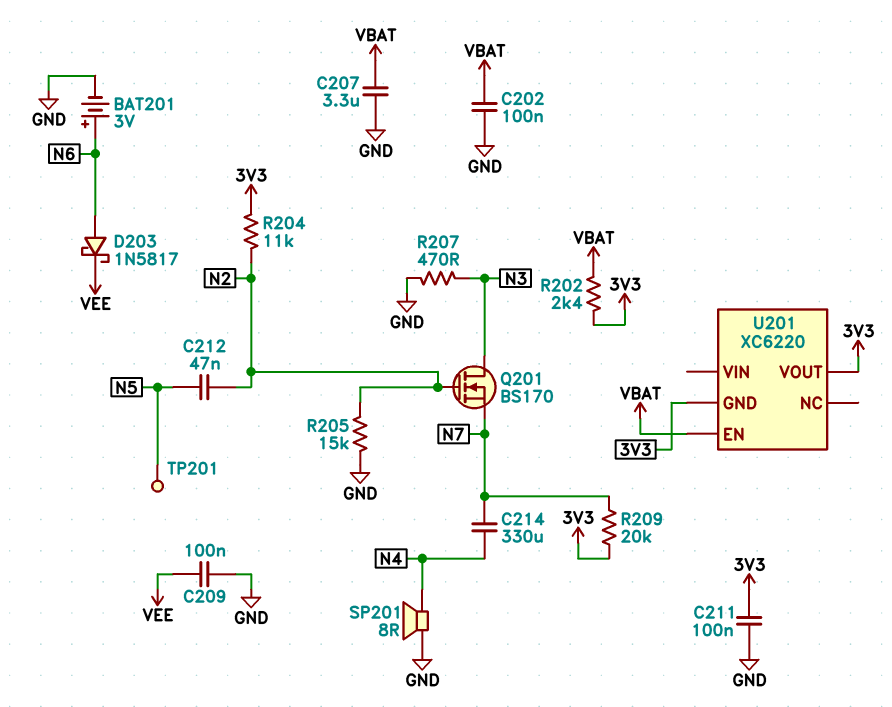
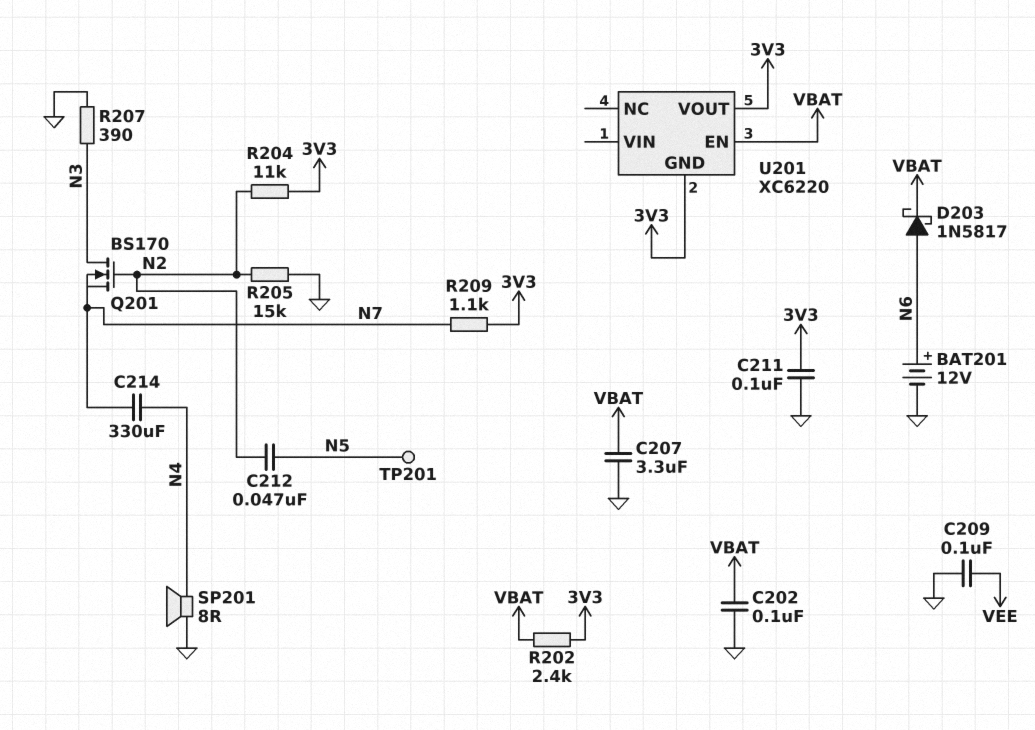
BAT201: 3V (plus N6, minus GND) -> 12V (plus N6, minus GND)
D203: schottky 1N5817 (A N6, K VEE) -> schottky 1N5817 (A N6, K VBAT)
R207: 470 (GND, N3) -> 390 (GND, N3)
R209: 20k (3V3, N7) -> 1.1k (3V3, N7)

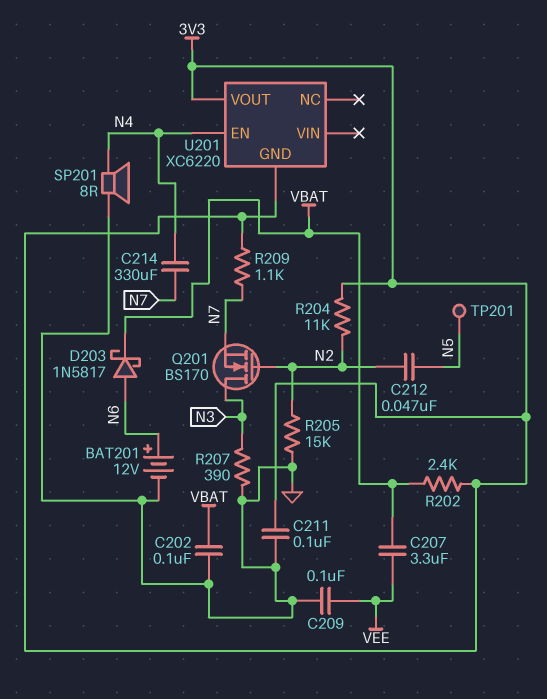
C207: 3.3uF (GND, VBAT) -> 3.3uF (VBAT, VEE)
U201 pin EN: VBAT -> N4

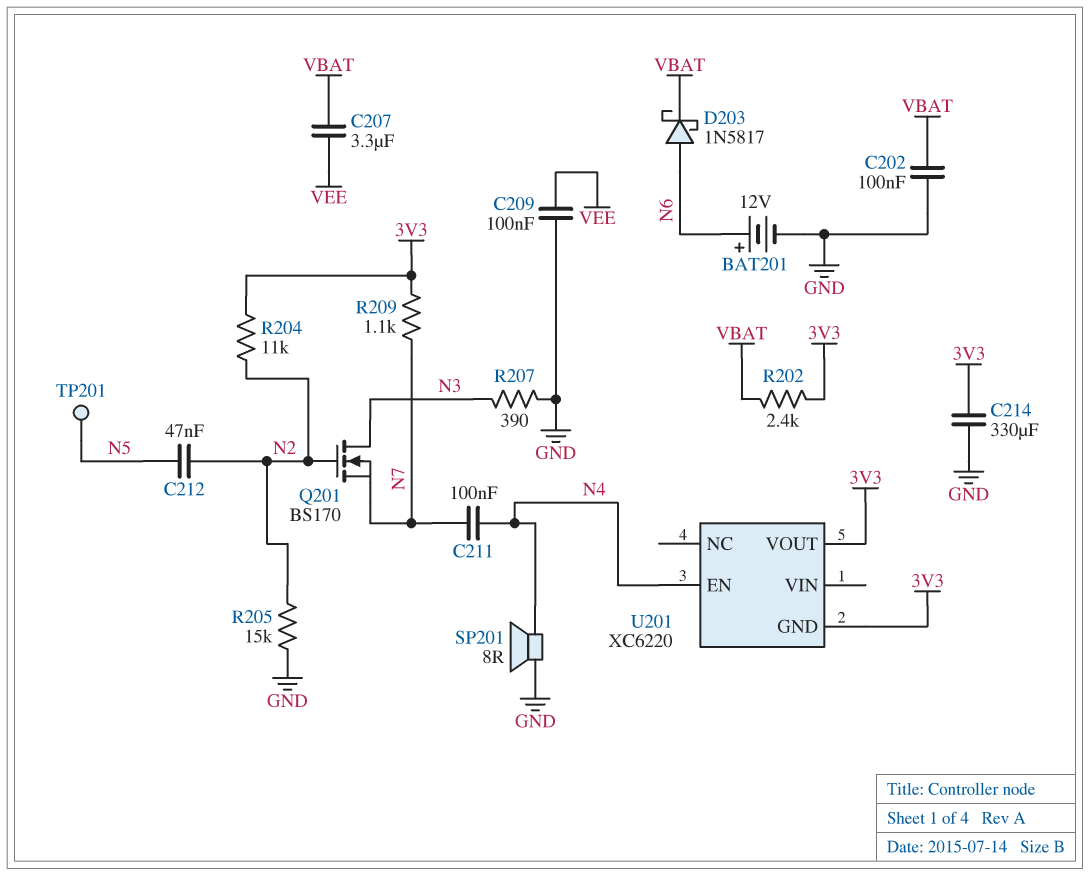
C211: 100nF (3V3, GND) -> 100nF (N4, N7)
C214: 330uF (N4, N7) -> 330uF (3V3, GND)

